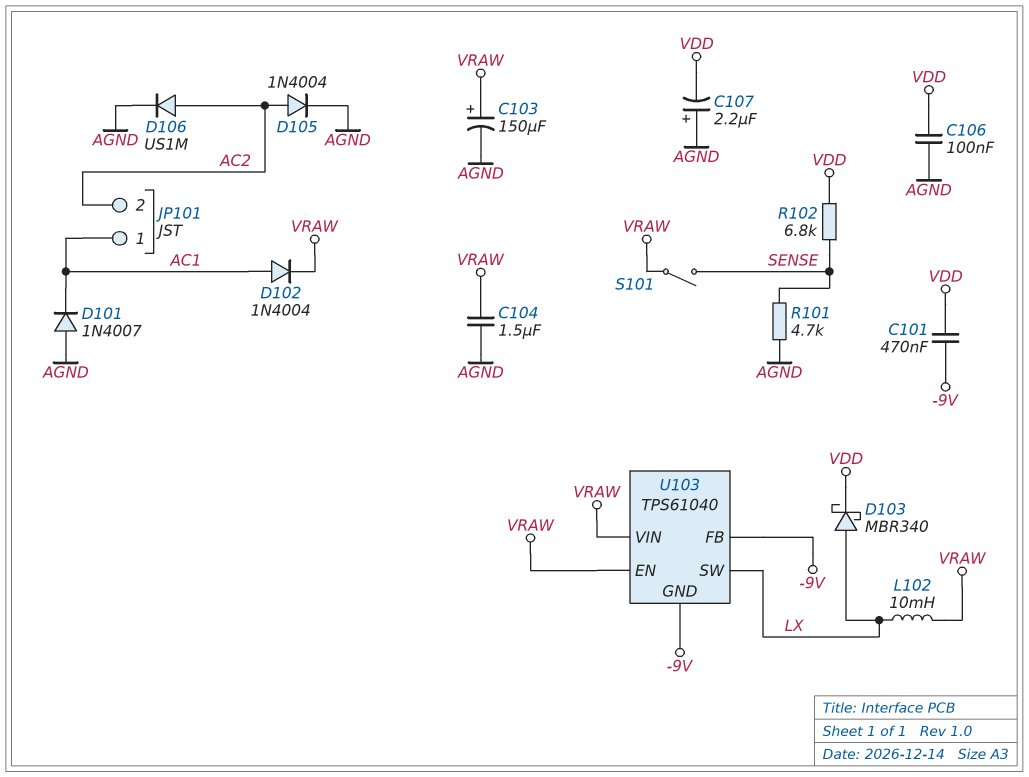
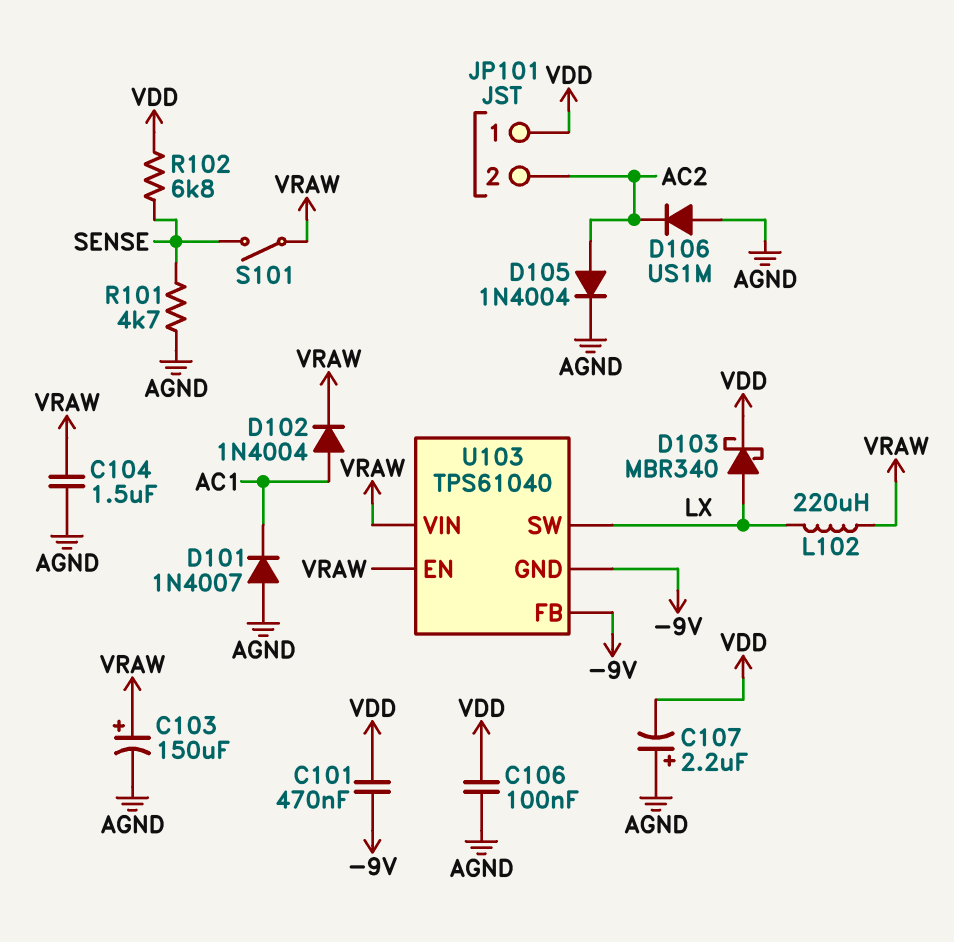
D106: diode US1M (A AC2, K AGND) -> diode US1M (A AGND, K AC2)
JP101 pin 1: AC1 -> VDD
L102: 10mH (LX, VRAW) -> 220uH (LX, VRAW)

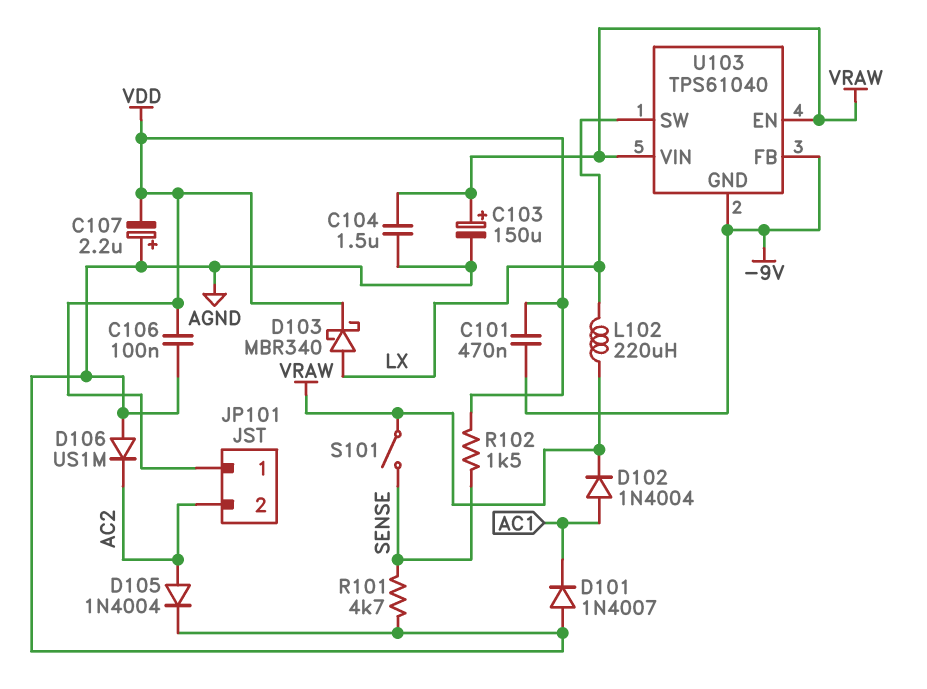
R102: 6.8k (SENSE, VDD) -> 1.5k (SENSE, VDD)

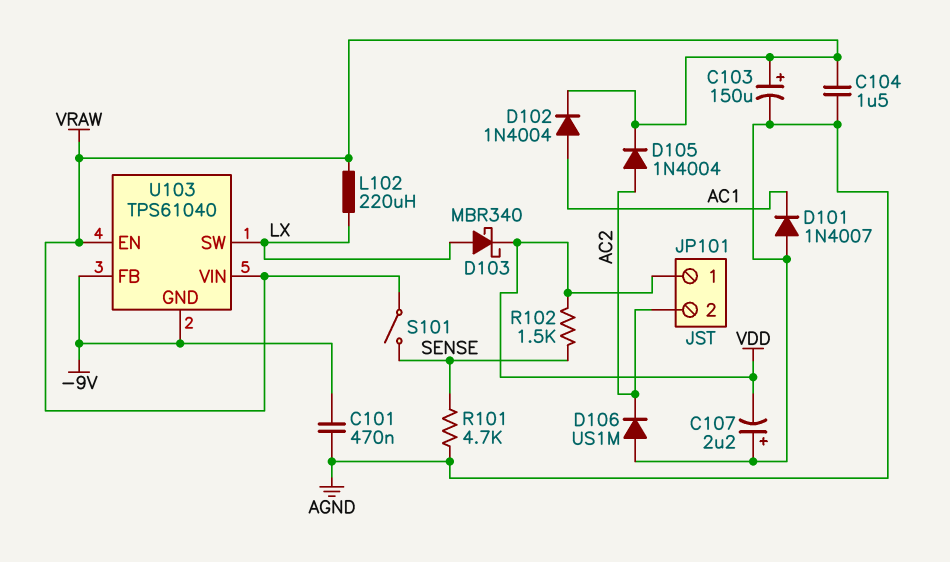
C101: 470nF (-9V, VDD) -> 470nF (-9V, AGND)
C106: 100nF (AGND, VDD) -> none
D105: diode 1N4004 (A AC2, K AGND) -> diode 1N4004 (A AC2, K VRAW)

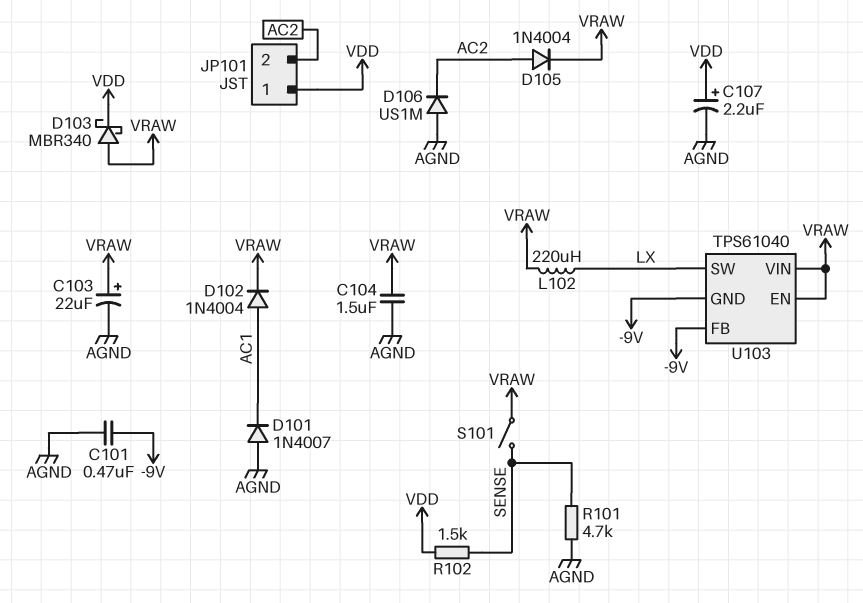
C103: 150uF (plus VRAW, minus AGND) -> 22uF (plus VRAW, minus AGND)
C107: 2.2uF (plus AGND, minus VDD) -> 2.2uF (plus VDD, minus AGND)
D103: schottky MBR340 (A LX, K VDD) -> schottky MBR340 (A VRAW, K VDD)

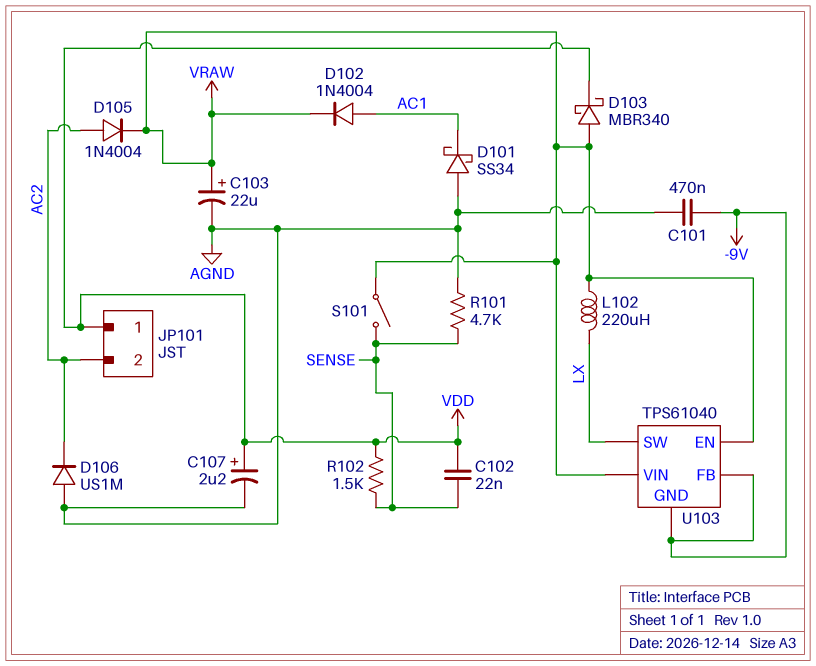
C102: none -> 22nF (SENSE, VDD)
C104: 1.5uF (AGND, VRAW) -> none
D101: diode 1N4007 (A AGND, K AC1) -> schottky SS34 (A AGND, K AC1)

